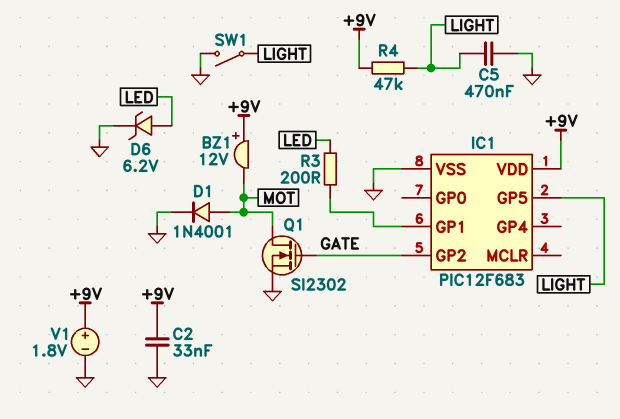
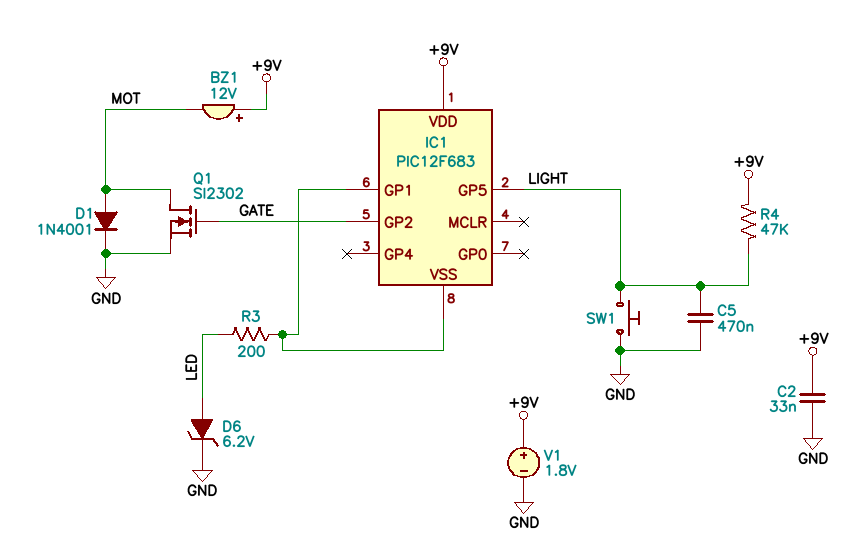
IC1 pin VSS: GND -> IC1/GP1
SW1: switch (GND, LIGHT) -> button (GND, LIGHT)

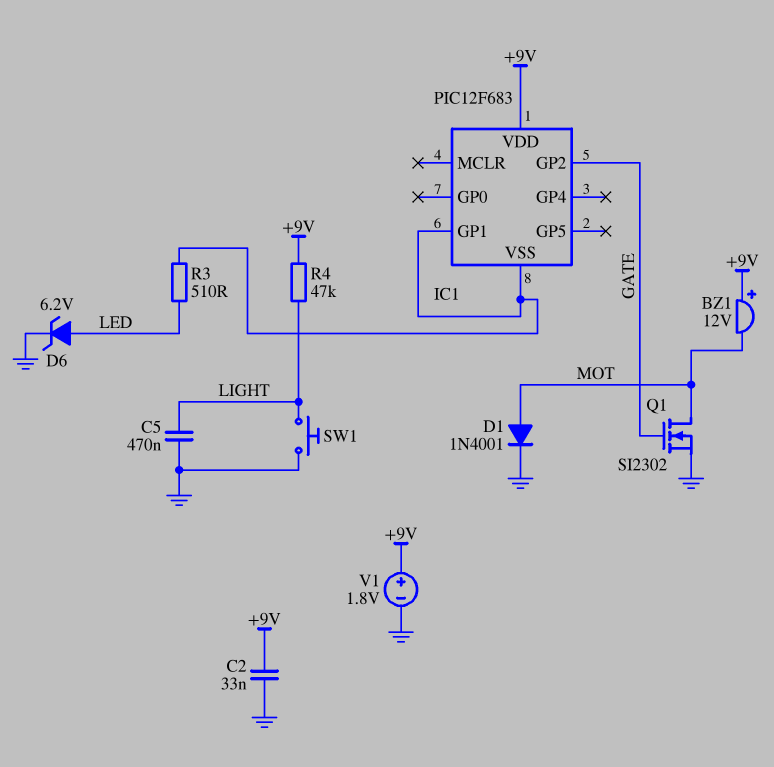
IC1 pin GP5: LIGHT -> none
R3: 200 (IC1/GP1, LED) -> 510 (IC1/GP1, LED)

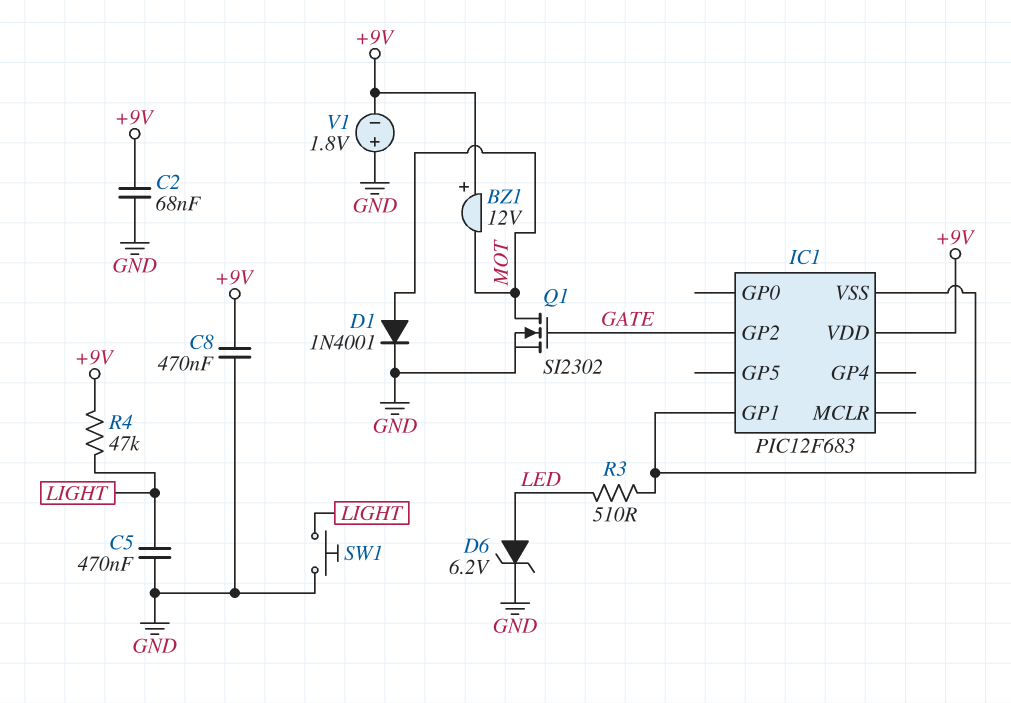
C2: 33nF (+9V, GND) -> 68nF (+9V, GND)
C8: none -> 470nF (+9V, GND)
V1: 1.8V (plus +9V, minus GND) -> 1.8V (plus GND, minus +9V)

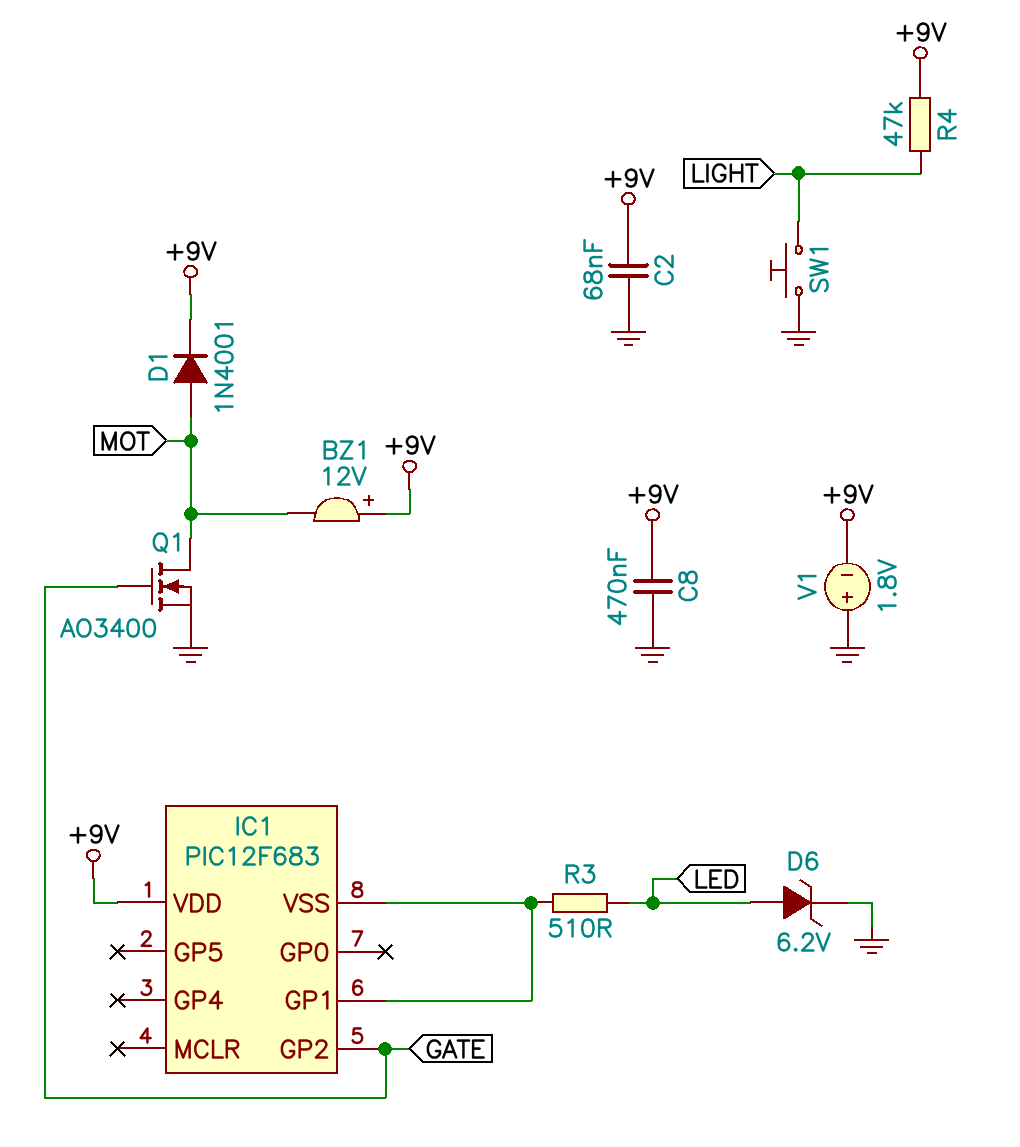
C5: 470nF (GND, LIGHT) -> none
D1: diode 1N4001 (A MOT, K GND) -> diode 1N4001 (A MOT, K +9V)
Q1: NMOS SI2302 (G GATE, D MOT, S GND) -> NMOS AO3400 (G GATE, D MOT, S GND)

